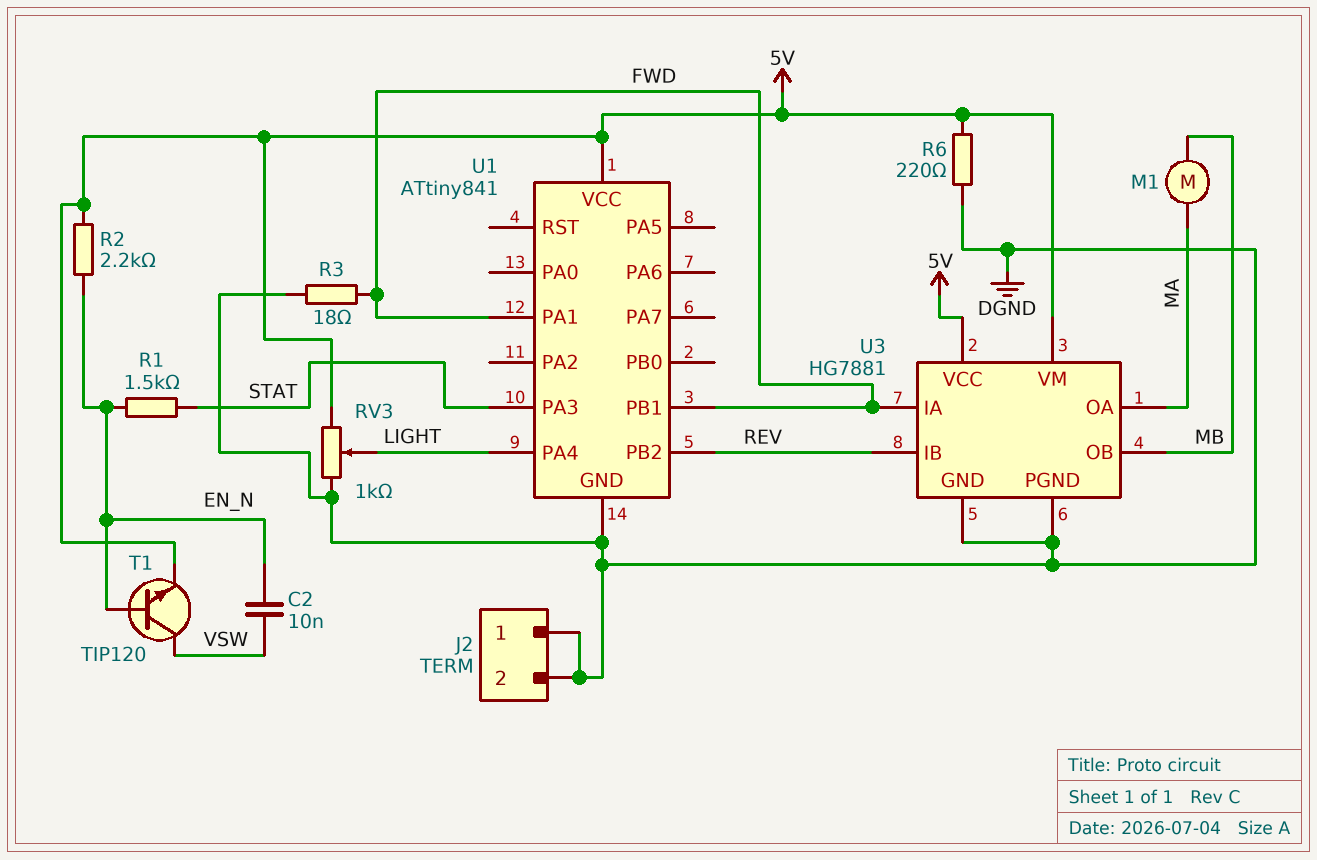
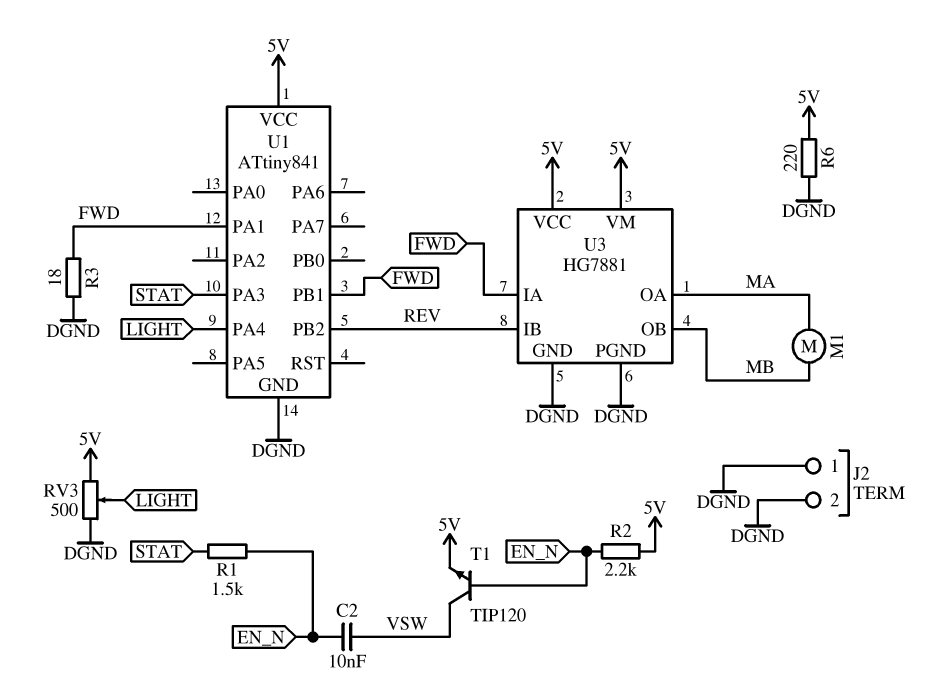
RV3: 1k (5V, DGND, wiper LIGHT) -> 500 (5V, DGND, wiper LIGHT)

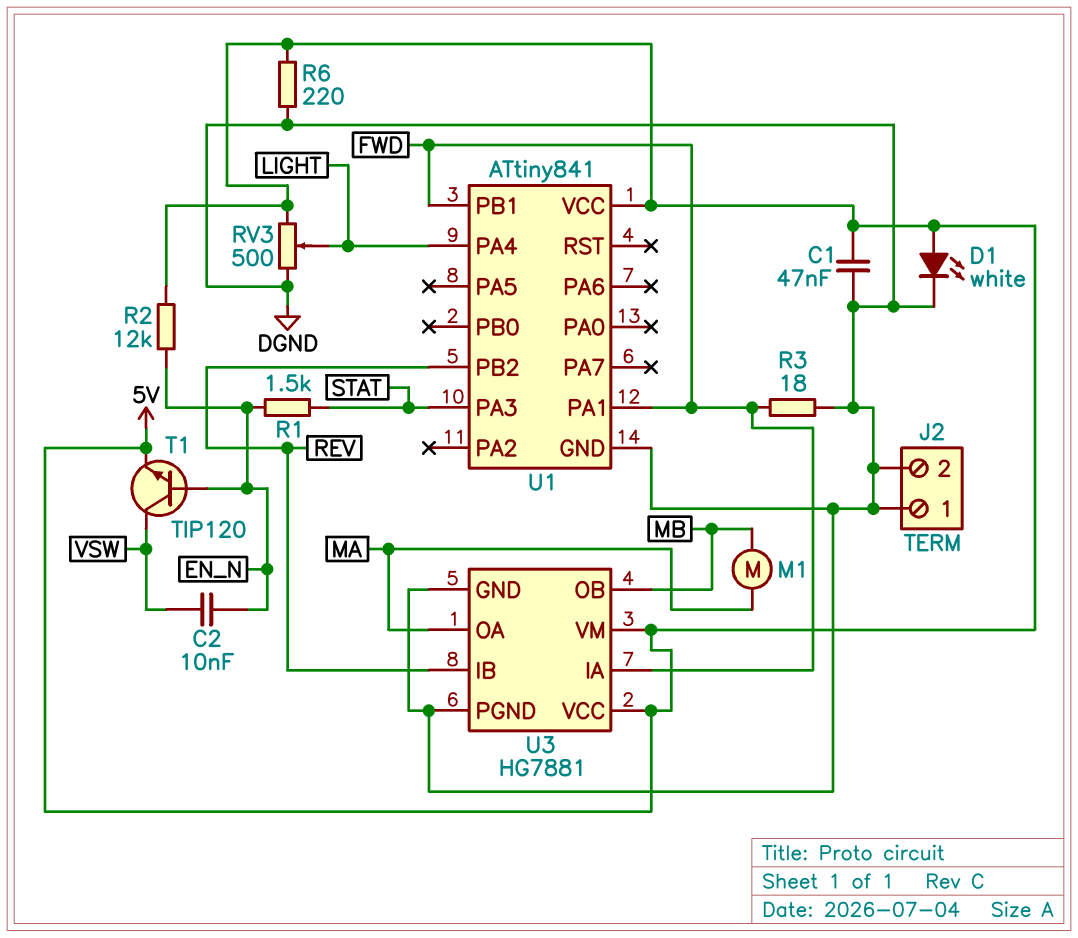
C1: none -> 47nF (5V, DGND)
D1: none -> LED white (A 5V, K DGND)
R2: 2.2k (5V, EN_N) -> 12k (5V, EN_N)

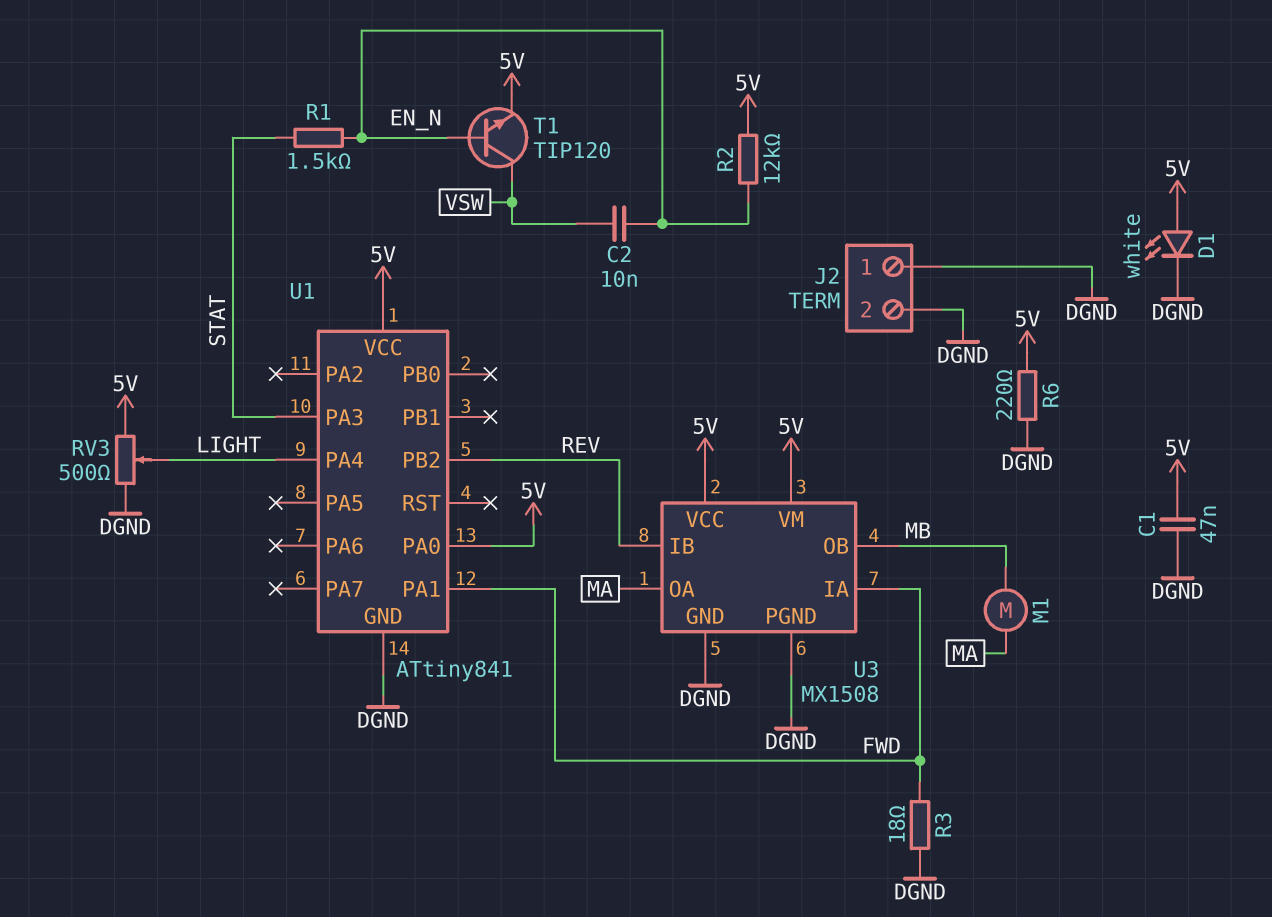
U1 pin PA0: none -> 5V
U1 pin PB1: FWD -> none
U3: HG7881 -> MX1508

